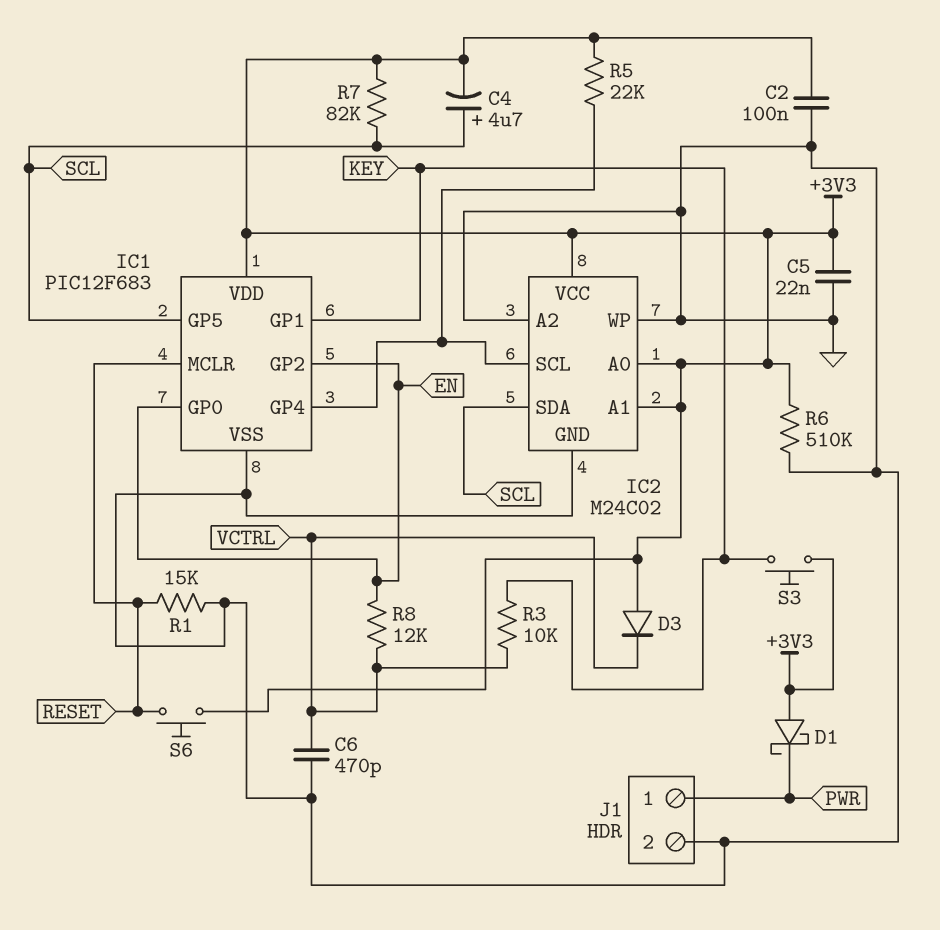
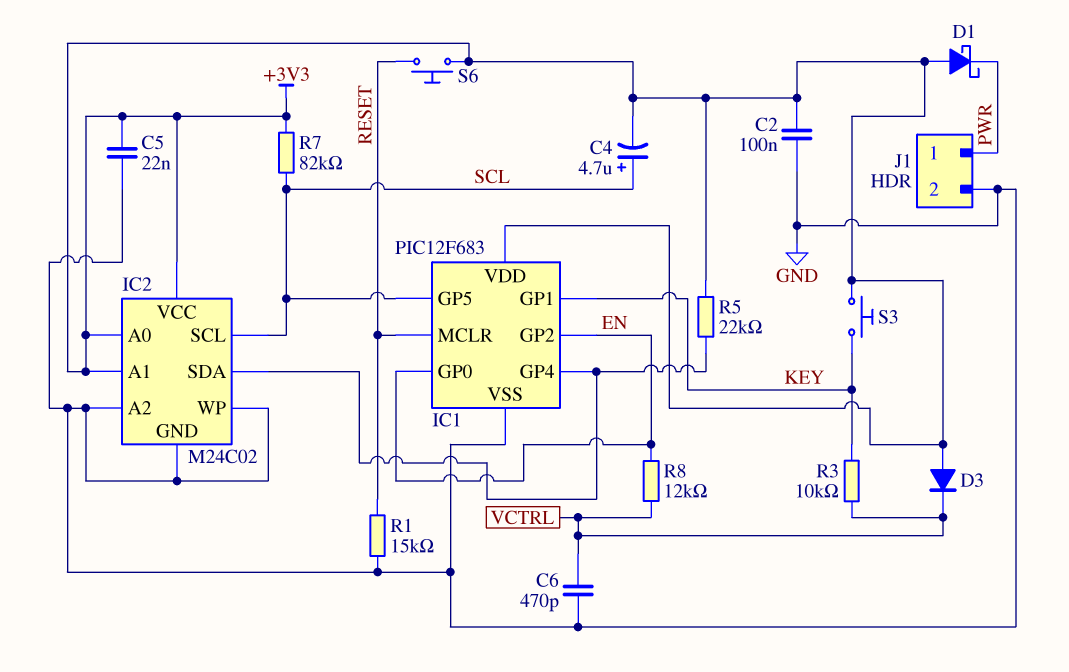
IC2 pin SCL: IC1/GP4 -> SCL
IC2 pin SDA: SCL -> IC1/GP4
R6: 510k (+3V3, GND) -> none

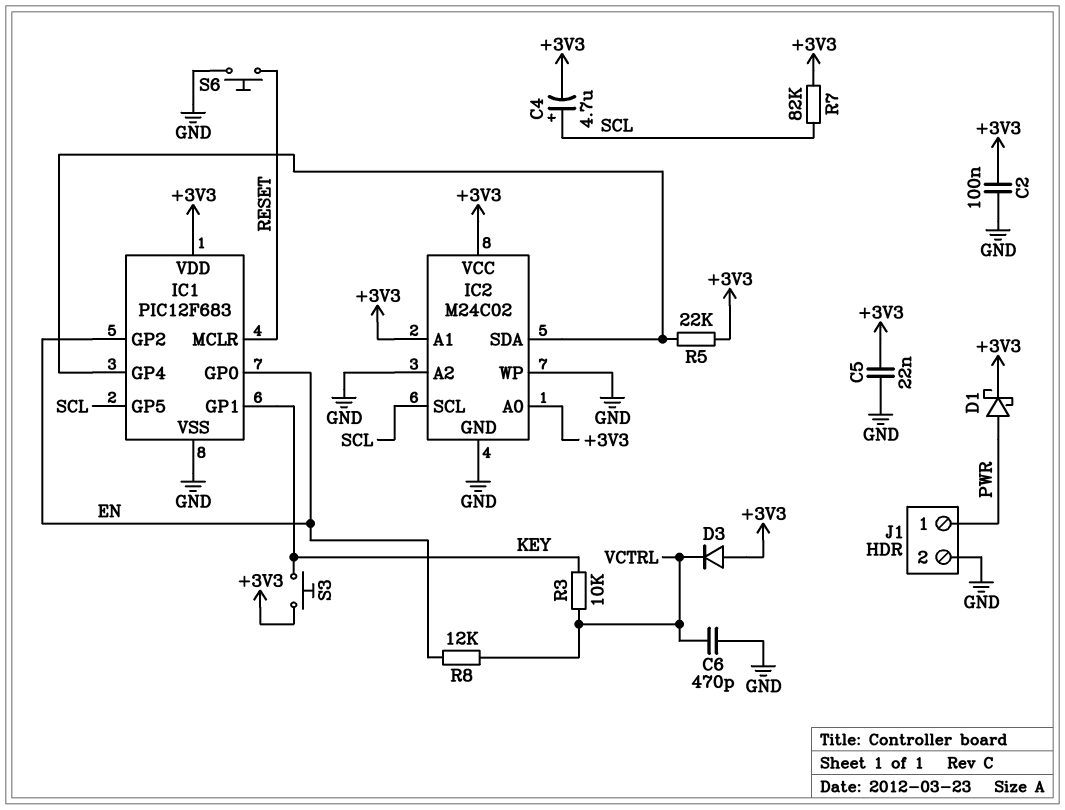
D1: schottky (A +3V3, K PWR) -> schottky (A PWR, K +3V3)
R1: 15k (GND, RESET) -> none
S6: button (+3V3, RESET) -> button (GND, RESET)

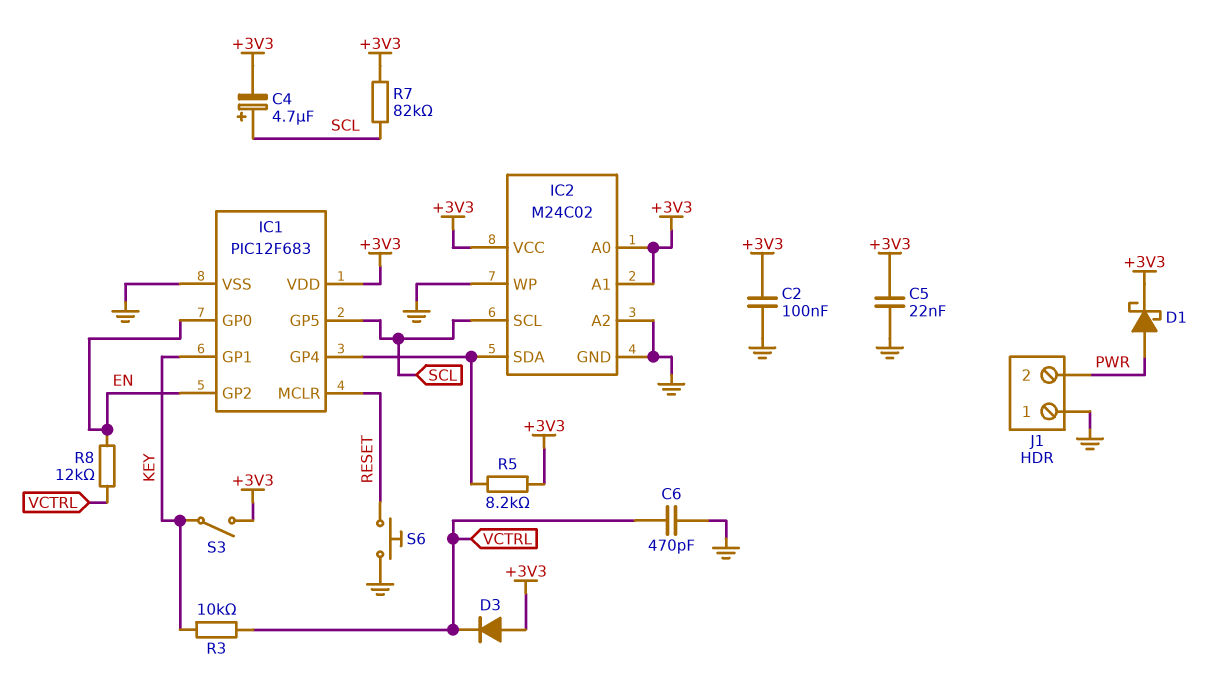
J1 pin 1: PWR -> GND
J1 pin 2: GND -> PWR
R5: 22k (+3V3, IC1/GP4) -> 8.2k (+3V3, IC1/GP4)
S3: button (+3V3, KEY) -> switch (+3V3, KEY)

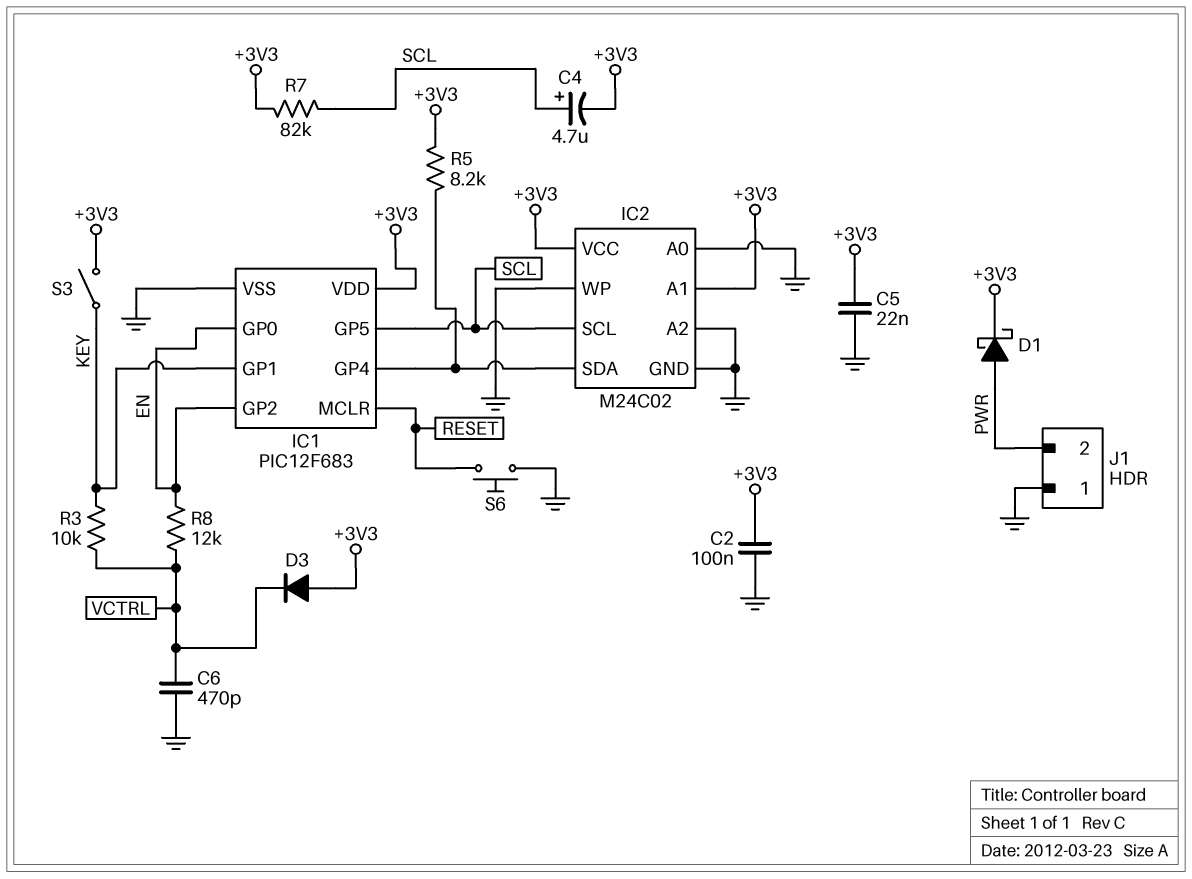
IC2 pin A0: +3V3 -> GND

